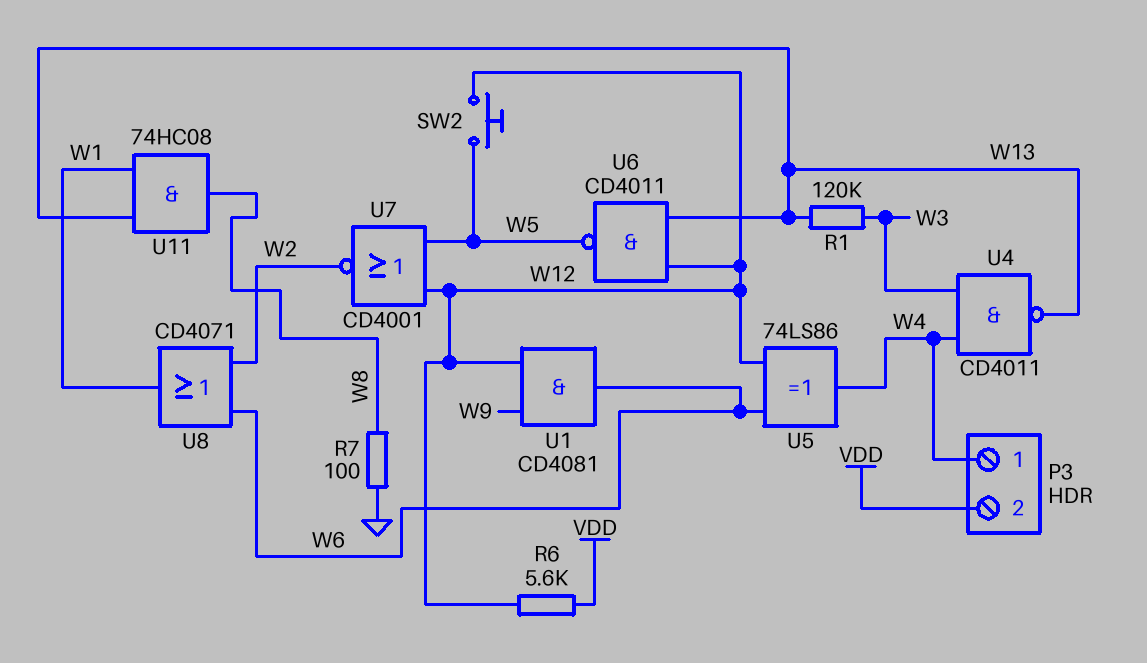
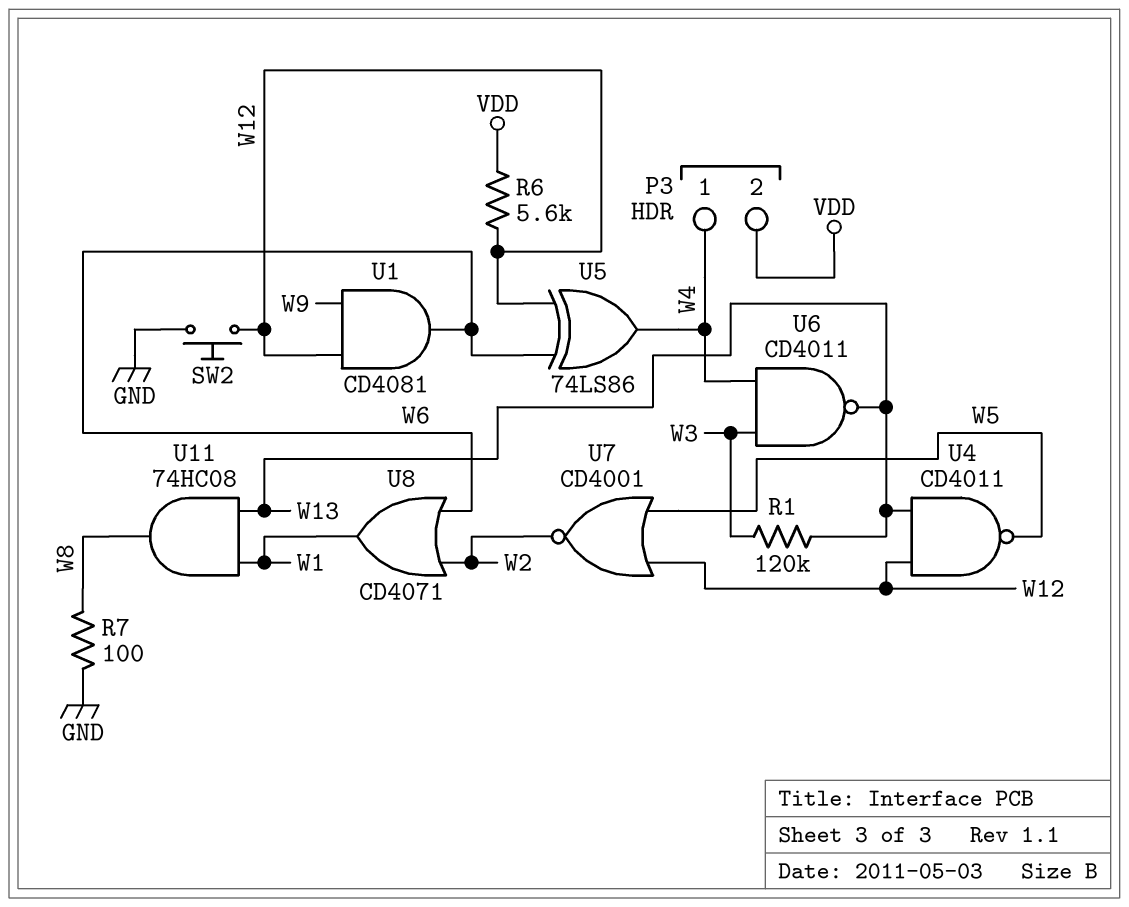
SW2: button (W5, W12) -> button (GND, W12)
U4: NAND CD4011 (in W3, in W4, out W13) -> NAND CD4011 (in W12, in W13, out W5)
U6: NAND CD4011 (in W12, in W13, out W5) -> NAND CD4011 (in W3, in W4, out W13)

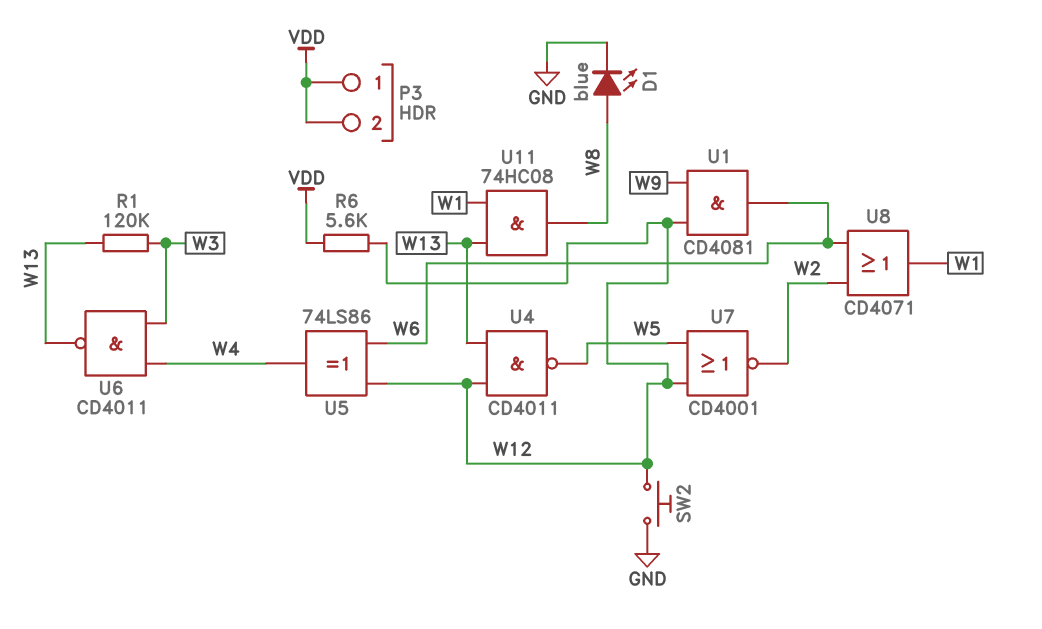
D1: none -> LED blue (A W8, K GND)
P3 pin 1: W4 -> VDD
R7: 100 (GND, W8) -> none

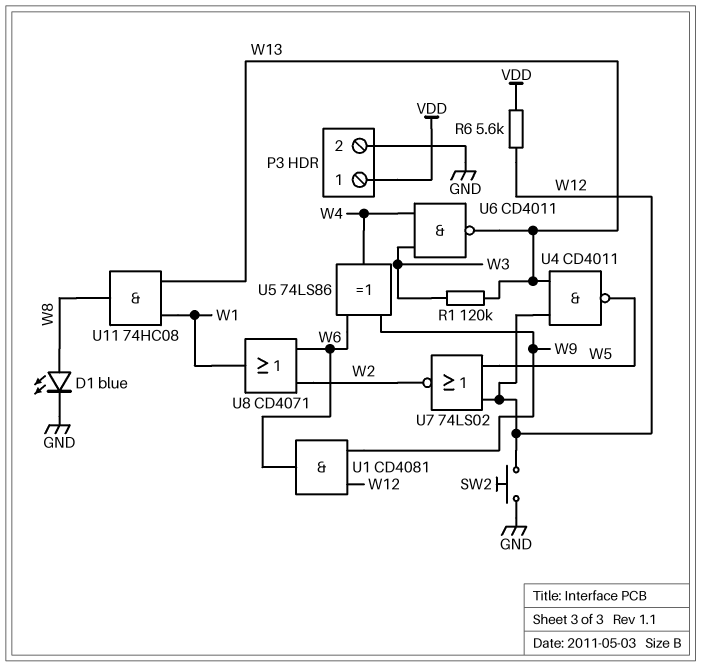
P3 pin 2: VDD -> GND
U5: XOR 74LS86 (in W6, in W12, out W4) -> XOR 74LS86 (in W6, in W9, out W4)
U7: NOR CD4001 (in W5, in W12, out W2) -> NOR 74LS02 (in W5, in W12, out W2)

